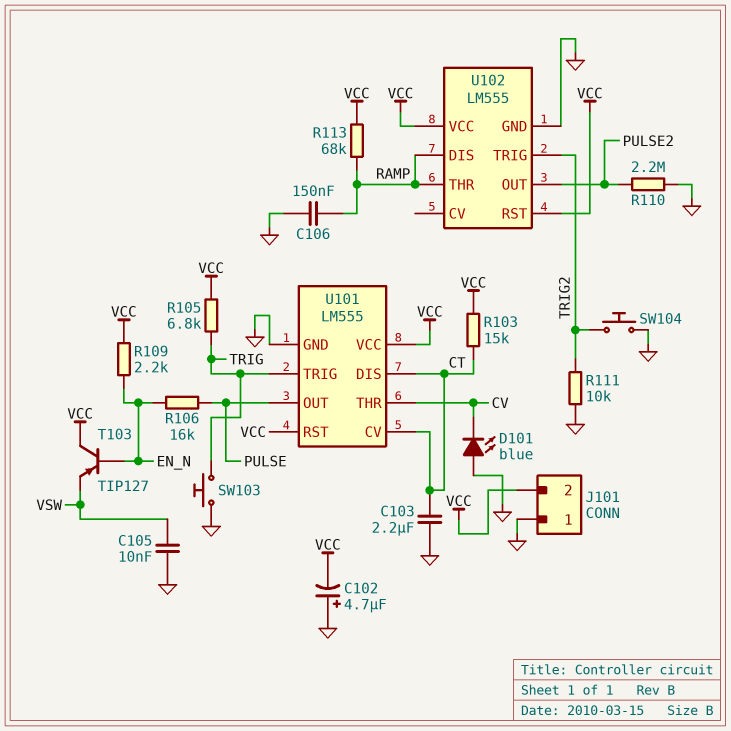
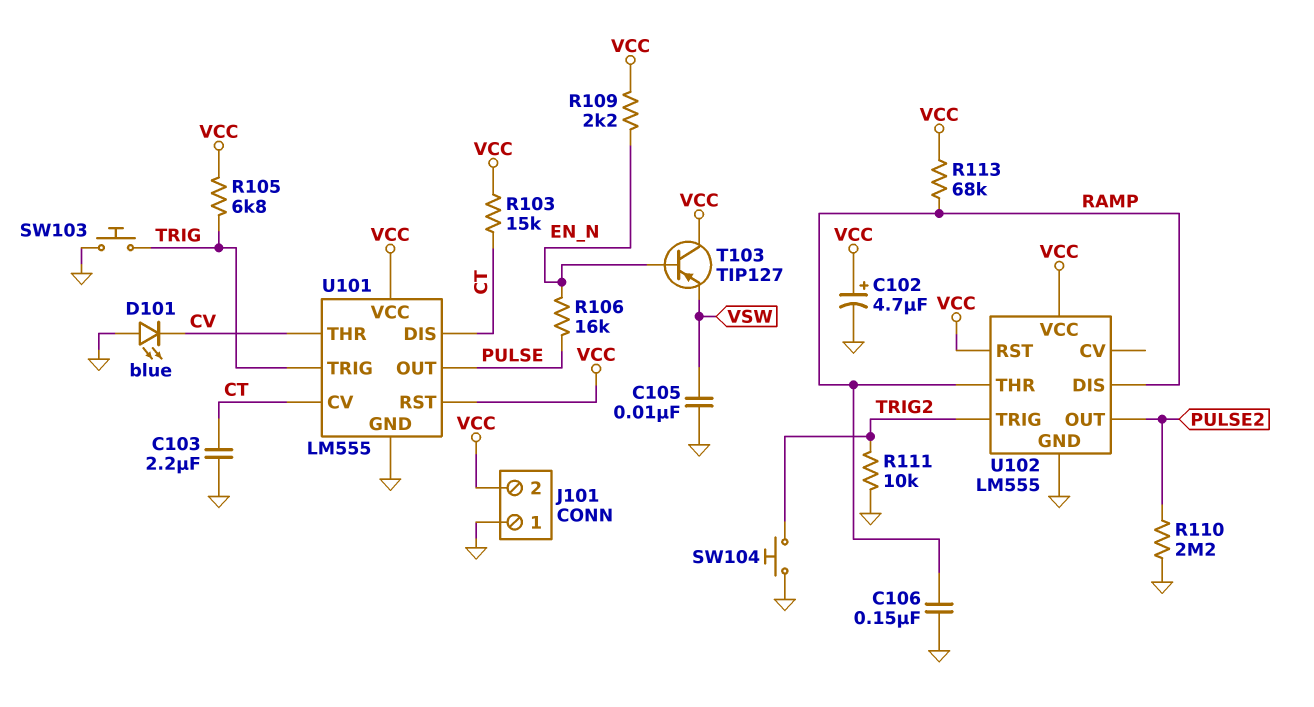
C102: 4.7uF (plus GND, minus VCC) -> 4.7uF (plus VCC, minus GND)

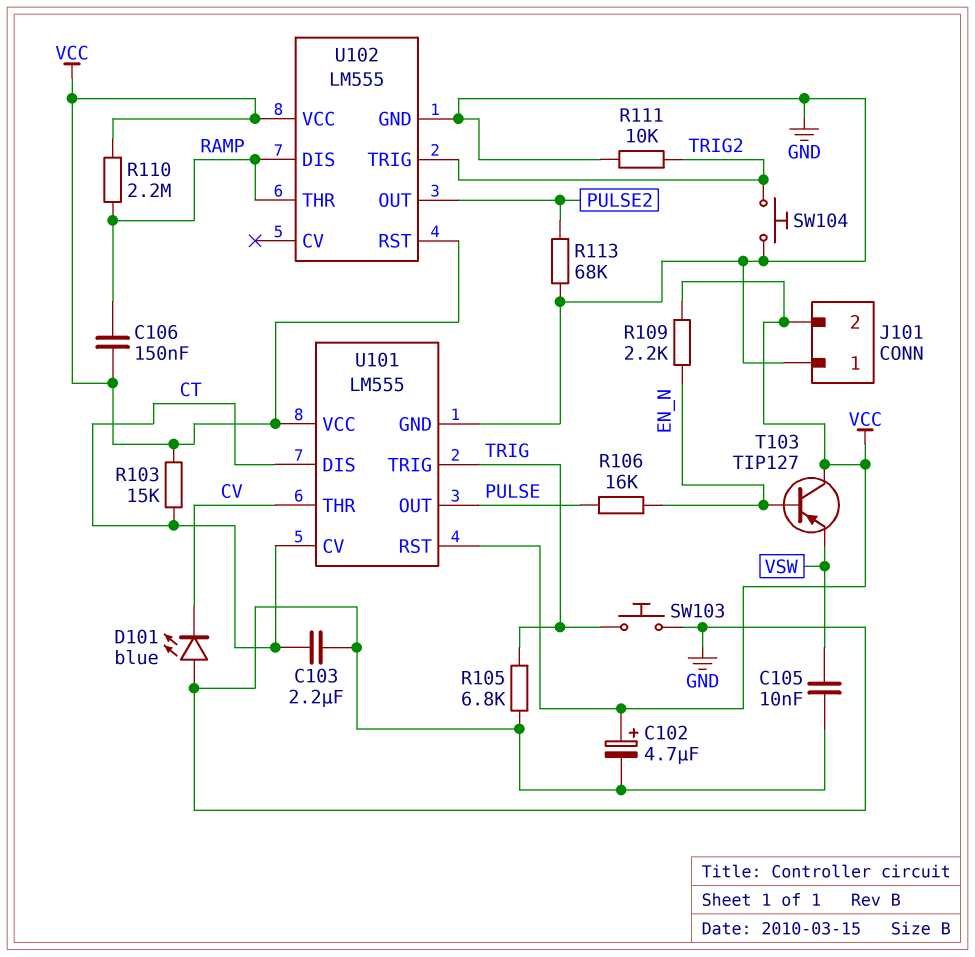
C106: 150nF (GND, RAMP) -> 150nF (RAMP, VCC)
R105: 6.8k (TRIG, VCC) -> 6.8k (GND, TRIG)
R110: 2.2M (GND, PULSE2) -> 2.2M (RAMP, VCC)
R113: 68k (RAMP, VCC) -> 68k (GND, PULSE2)

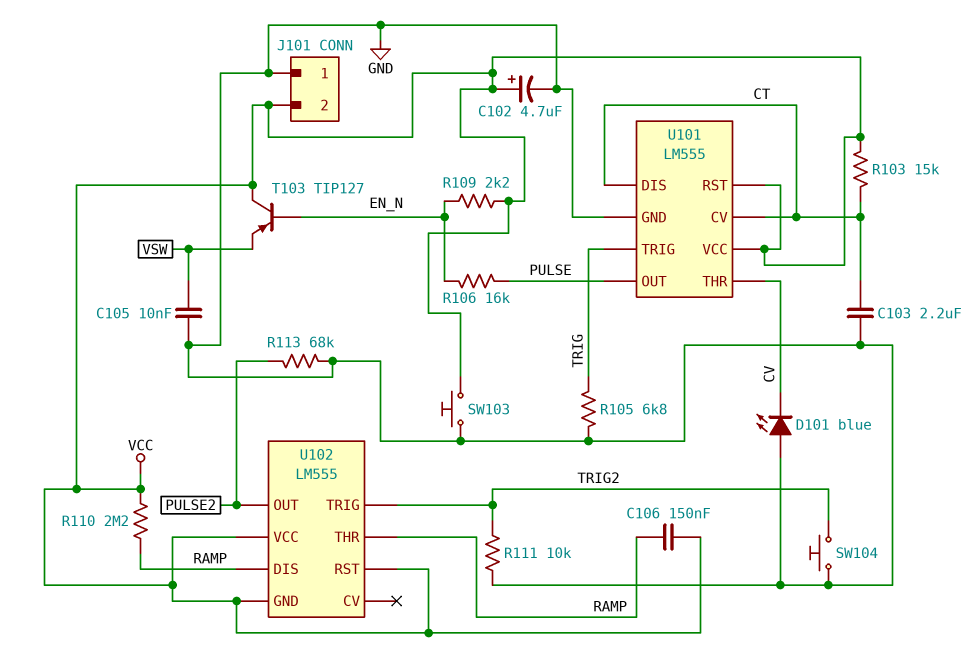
SW103: button (GND, TRIG) -> button (GND, VCC)
U102 pin GND: GND -> VCC

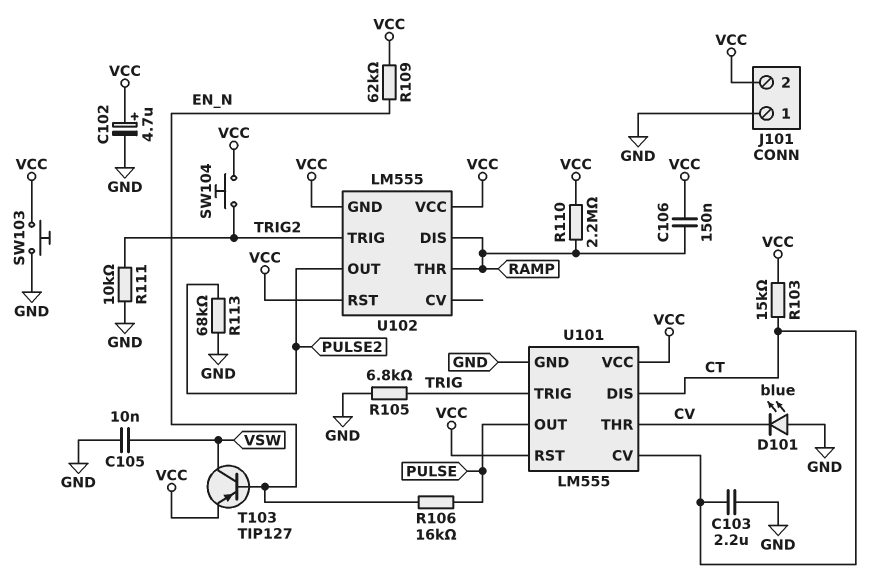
R109: 2.2k (EN_N, VCC) -> 62k (EN_N, VCC)
SW104: button (GND, TRIG2) -> button (TRIG2, VCC)
T103: PNP TIP127 (B EN_N, C VCC, E VSW) -> PNP TIP127 (B EN_N, C VSW, E VCC)

